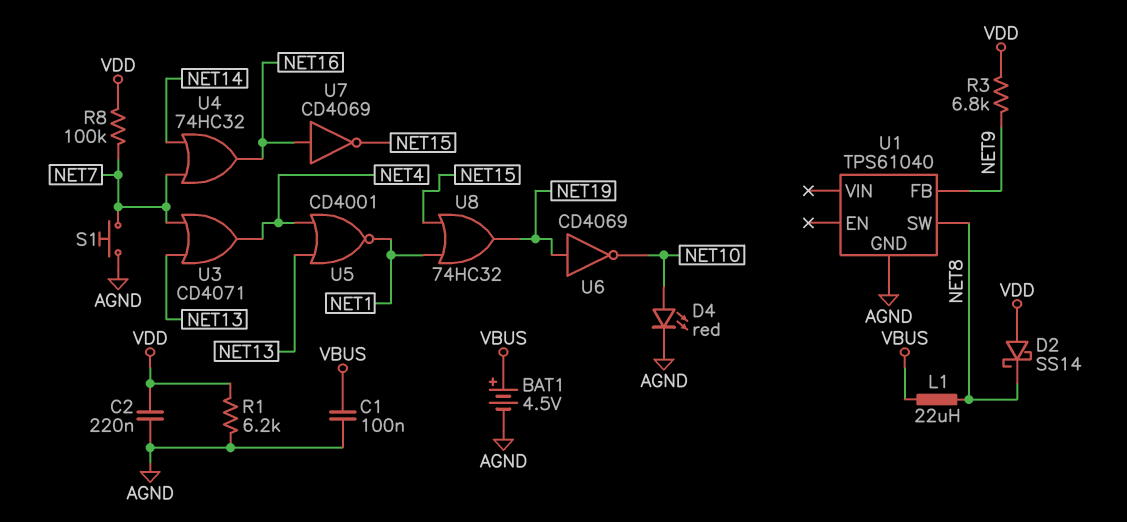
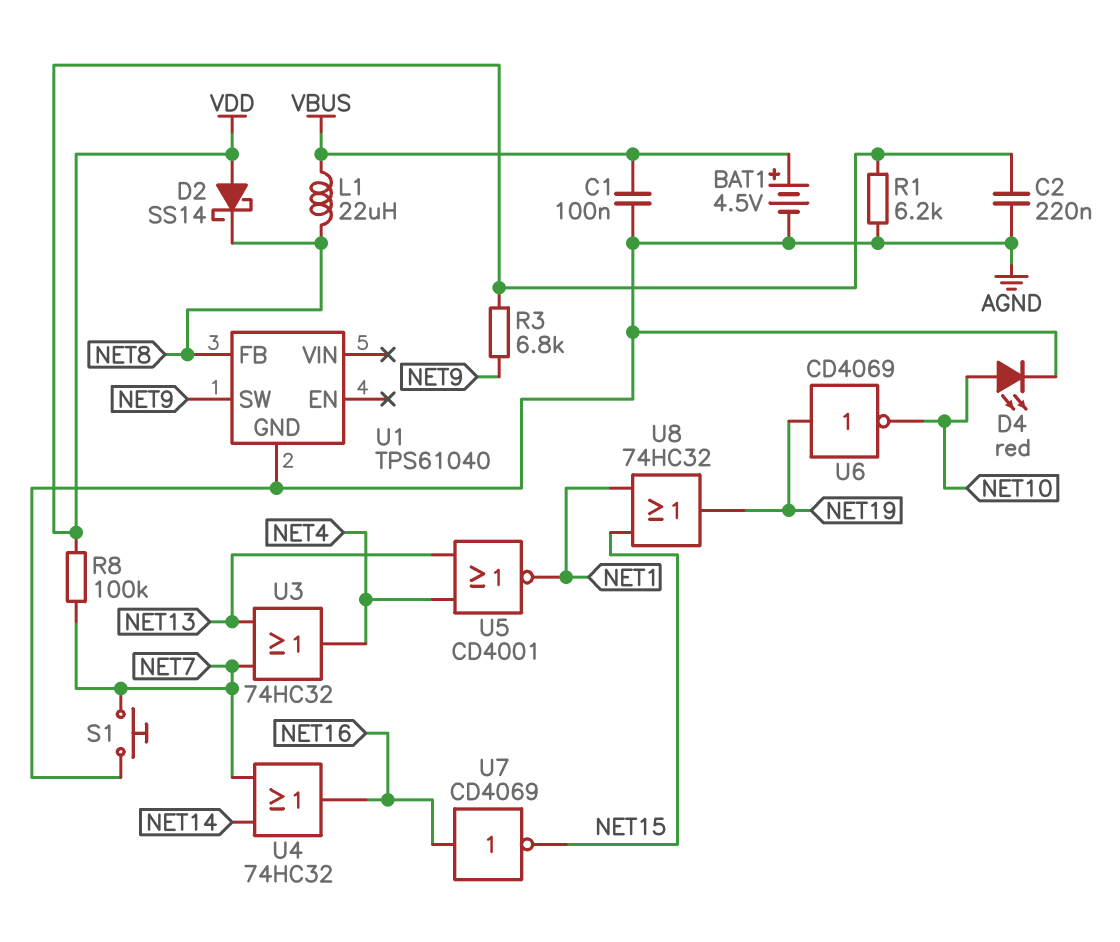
U1 pin FB: NET9 -> NET8
U1 pin SW: NET8 -> NET9
U3: OR CD4071 (in NET7, in NET13, out NET4) -> OR 74HC32 (in NET7, in NET13, out NET4)

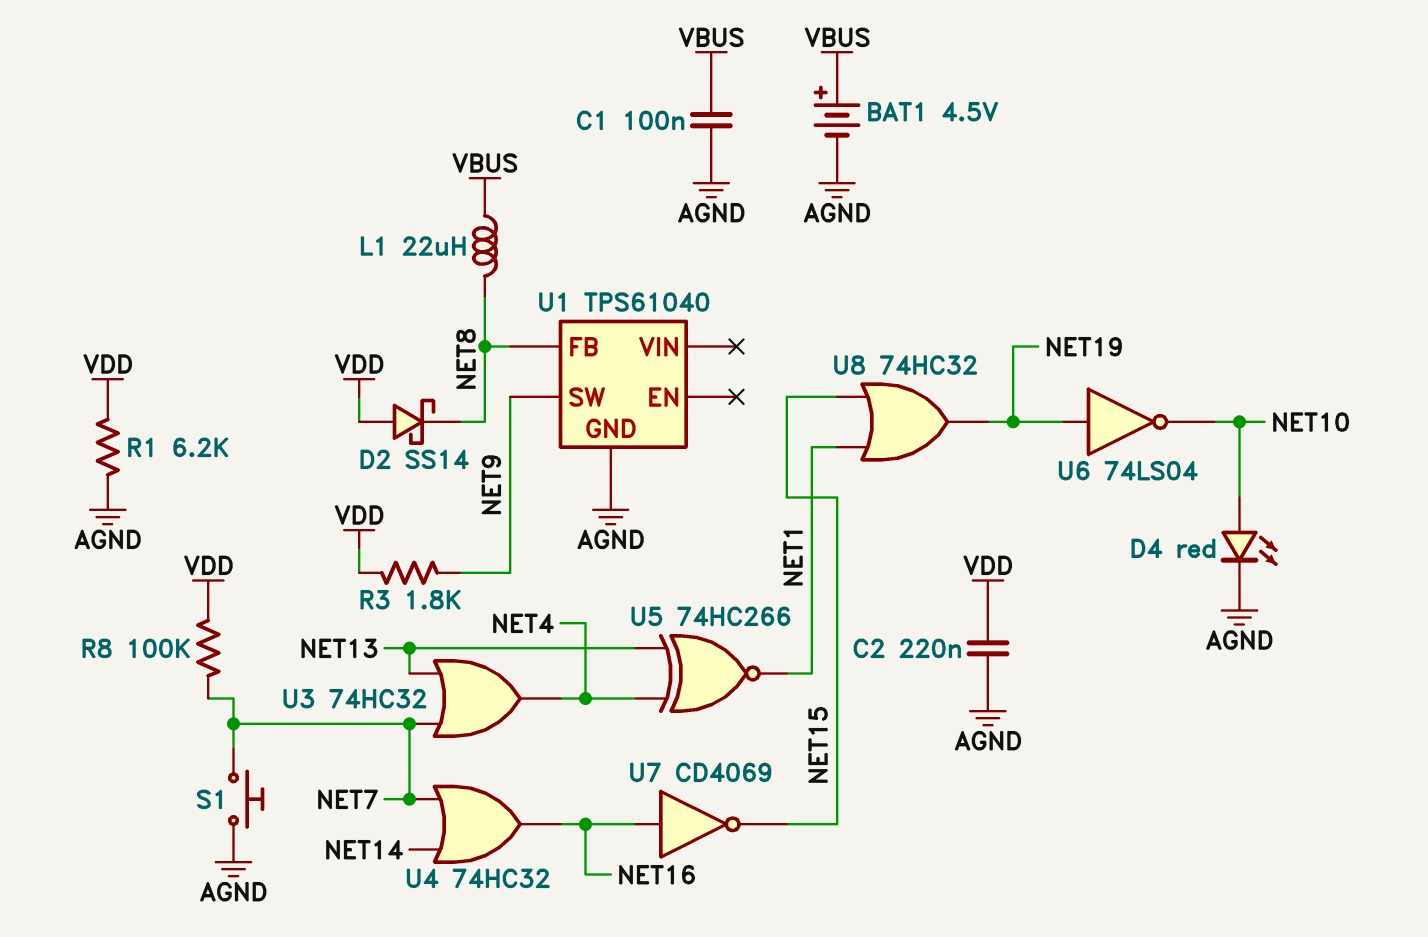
R3: 6.8k (NET9, VDD) -> 1.8k (NET9, VDD)
U5: NOR CD4001 (in NET4, in NET13, out NET1) -> XNOR 74HC266 (in NET4, in NET13, out NET1)
U6: NOT CD4069 (in NET19, out NET10) -> NOT 74LS04 (in NET19, out NET10)

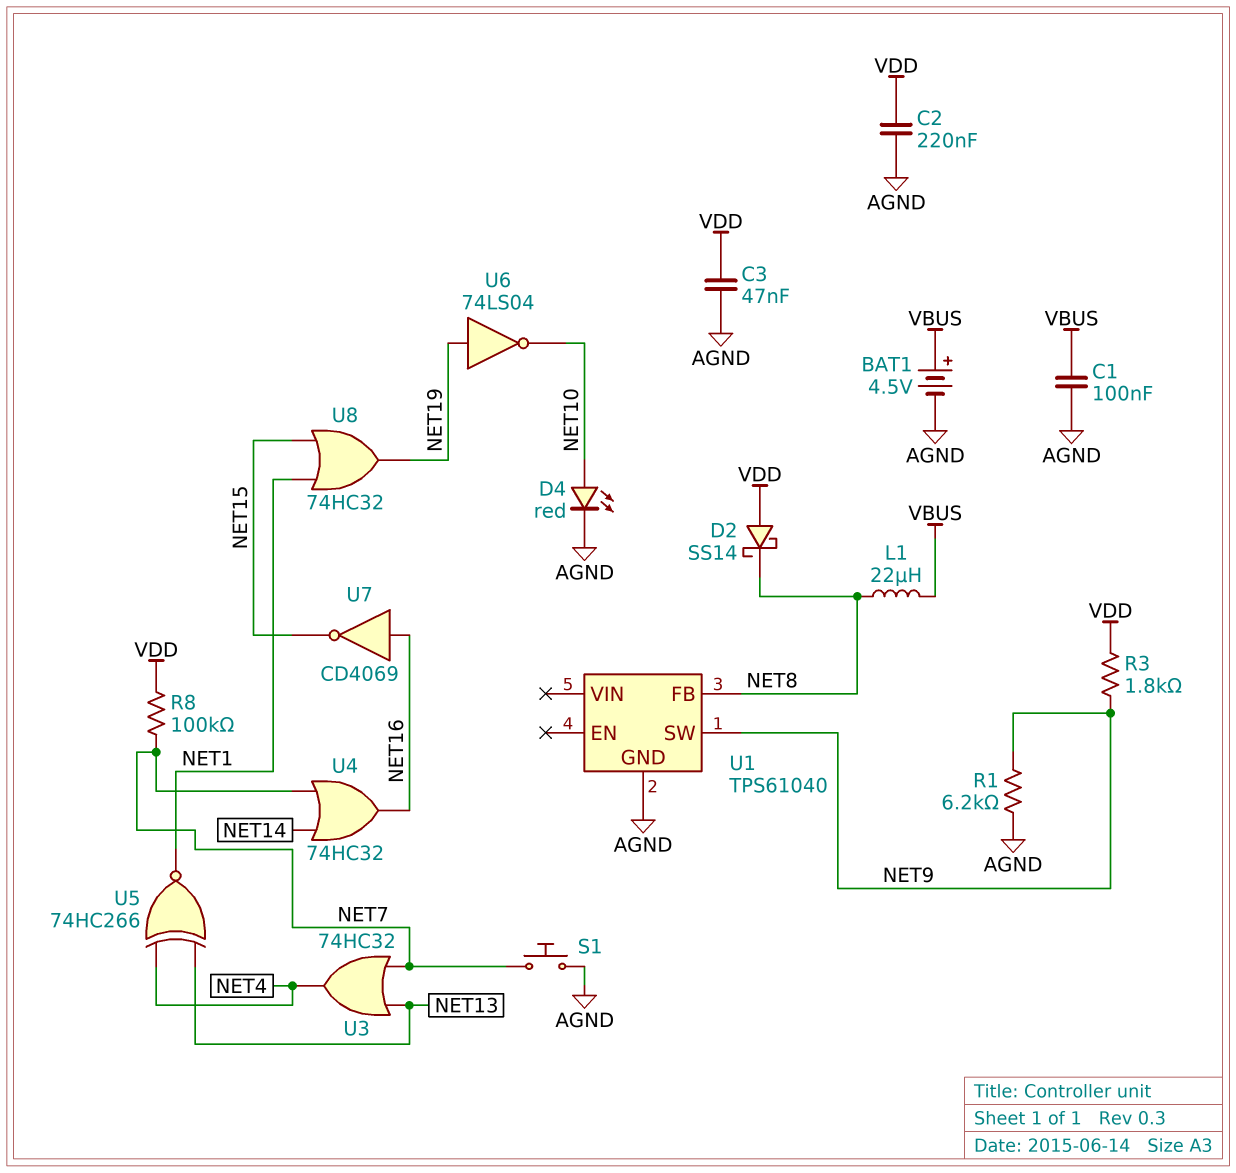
C3: none -> 47nF (AGND, VDD)
R1: 6.2k (AGND, VDD) -> 6.2k (AGND, NET9)

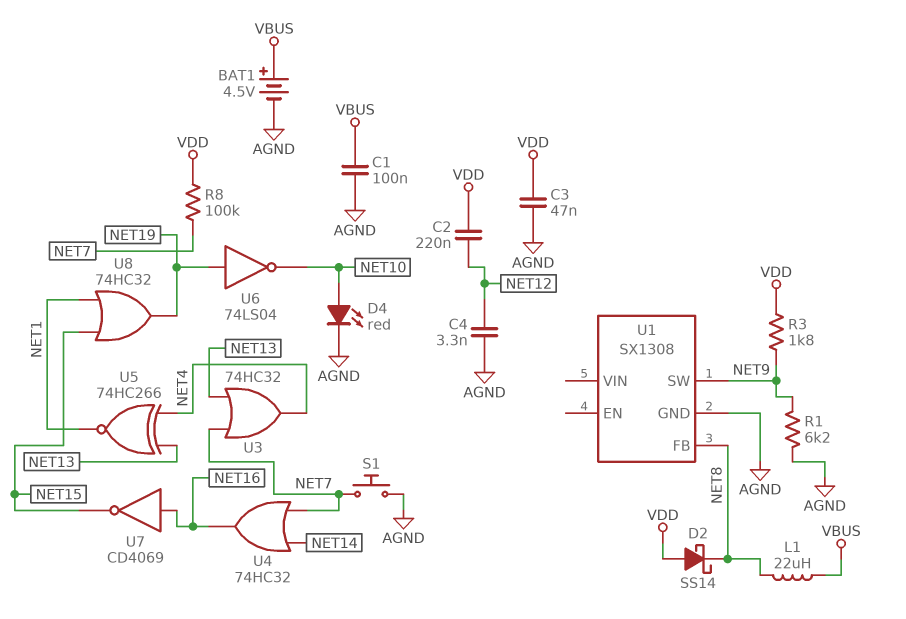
C2: 220nF (AGND, VDD) -> 220nF (NET12, VDD)
C4: none -> 3.3nF (AGND, NET12)
U1: TPS61040 -> SX1308

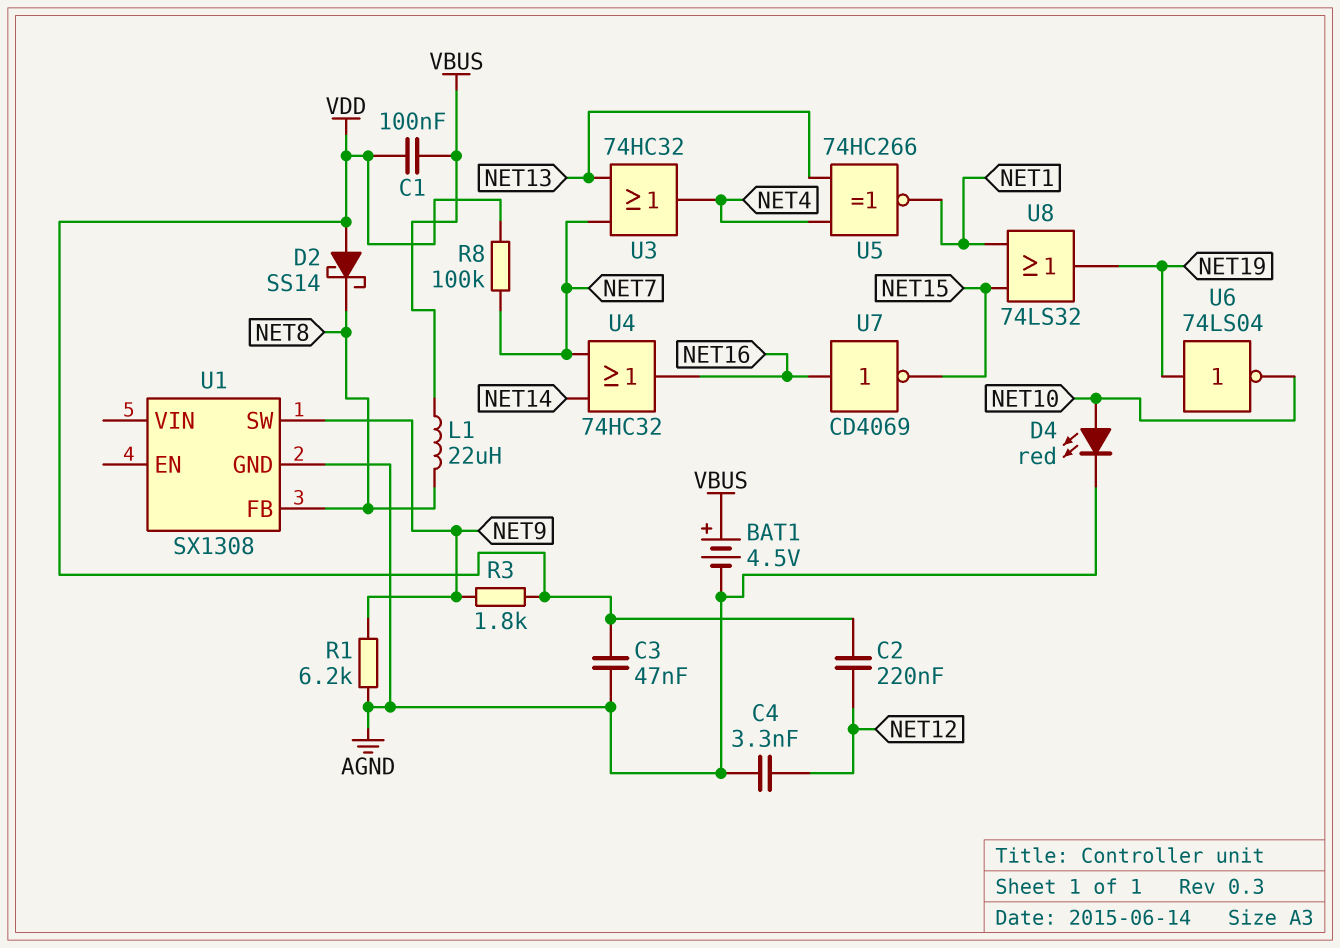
C1: 100nF (AGND, VBUS) -> 100nF (VBUS, VDD)
S1: button (AGND, NET7) -> none
U8: OR 74HC32 (in NET1, in NET15, out NET19) -> OR 74LS32 (in NET1, in NET15, out NET19)

